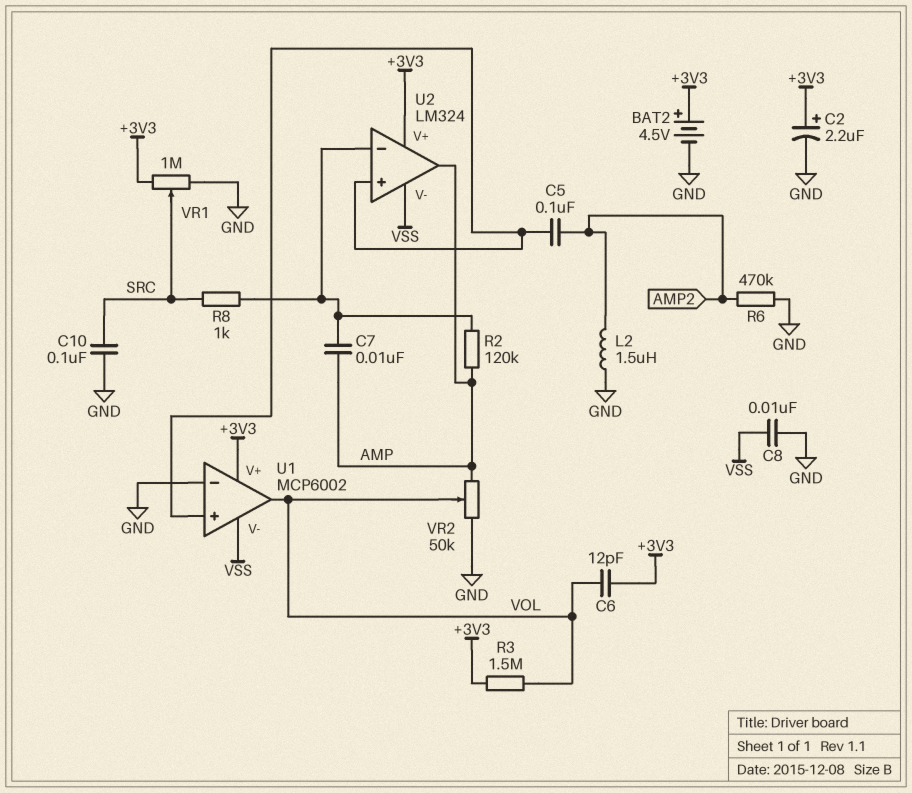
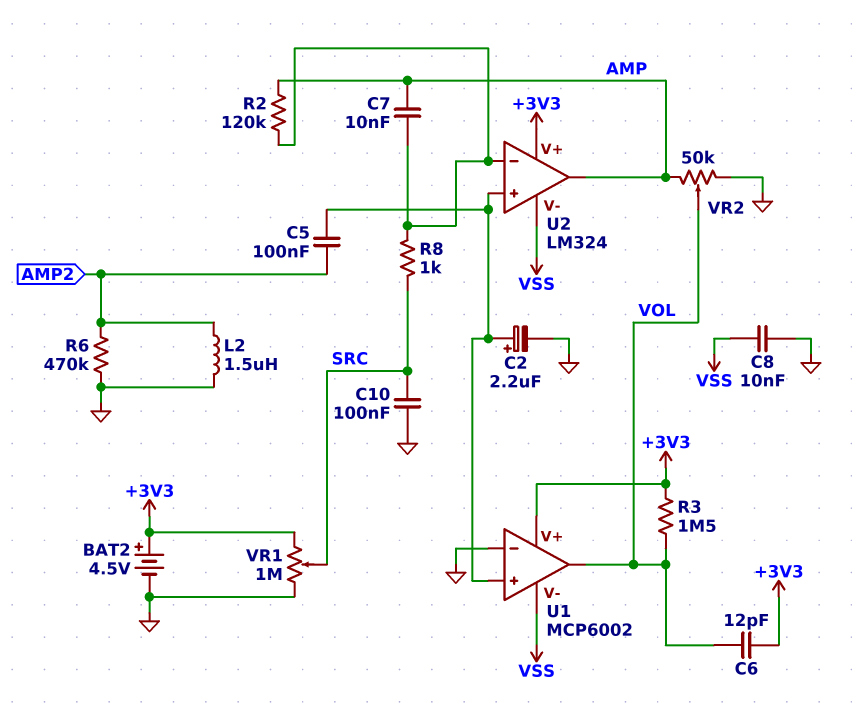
C2: 2.2uF (plus +3V3, minus GND) -> 2.2uF (plus U1/in+, minus GND)

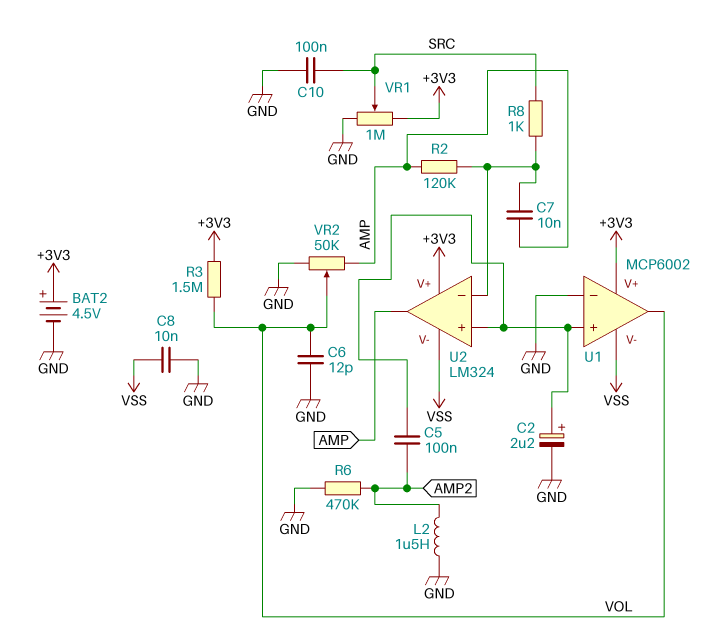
C6: 12pF (+3V3, VOL) -> 12pF (GND, VOL)

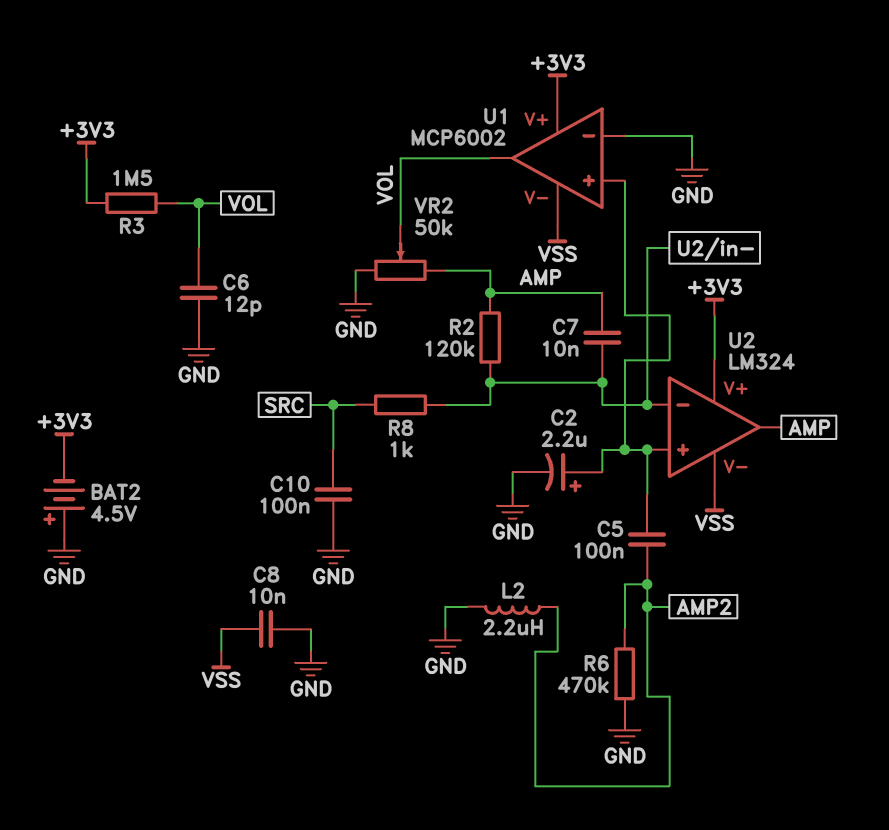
BAT2: 4.5V (plus +3V3, minus GND) -> 4.5V (plus GND, minus +3V3)
L2: 1.5uH (AMP2, GND) -> 2.2uH (AMP2, GND)
VR1: 1M (+3V3, GND, wiper SRC) -> none

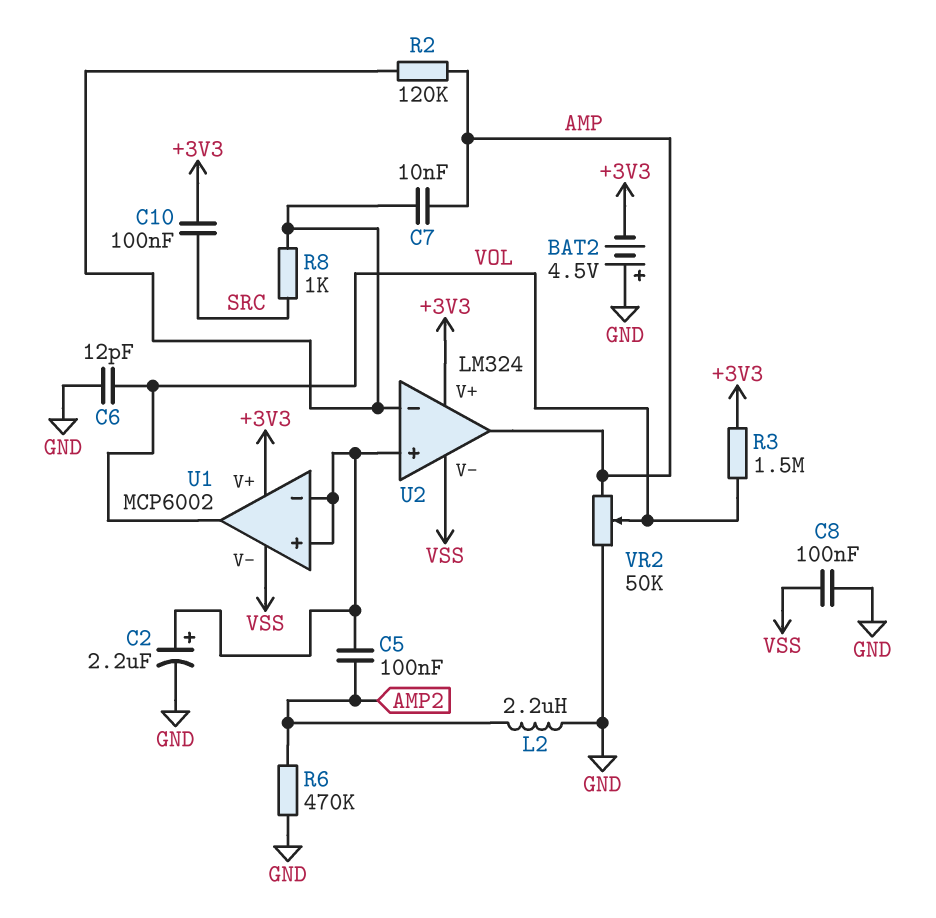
C8: 10nF (GND, VSS) -> 100nF (GND, VSS)
C10: 100nF (GND, SRC) -> 100nF (+3V3, SRC)
U1 pin in-: GND -> U1/in+

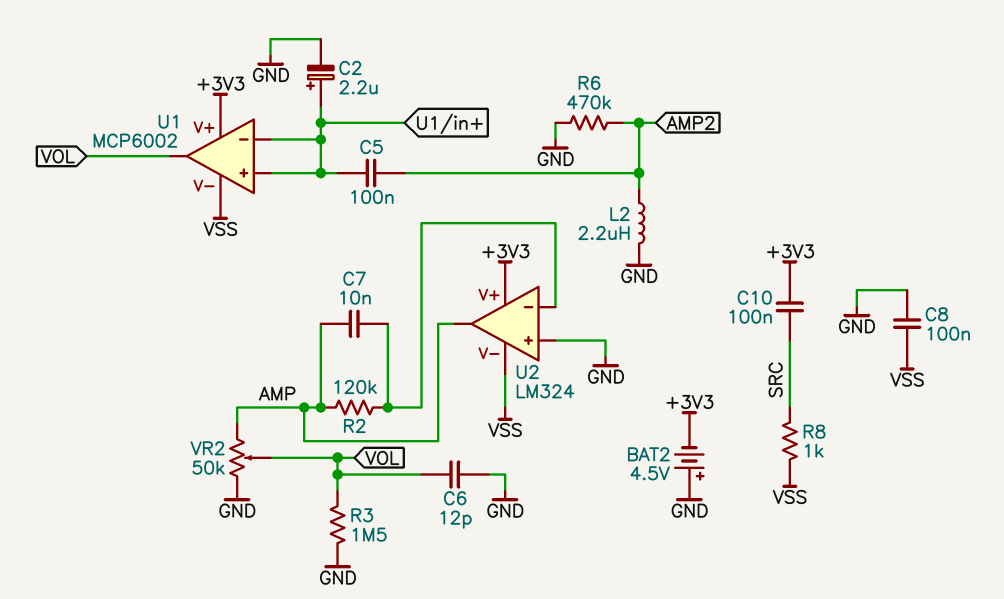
R3: 1.5M (+3V3, VOL) -> 1.5M (GND, VOL)
R8: 1k (SRC, U2/in-) -> 1k (SRC, VSS)
U2 pin in+: U1/in+ -> GND

